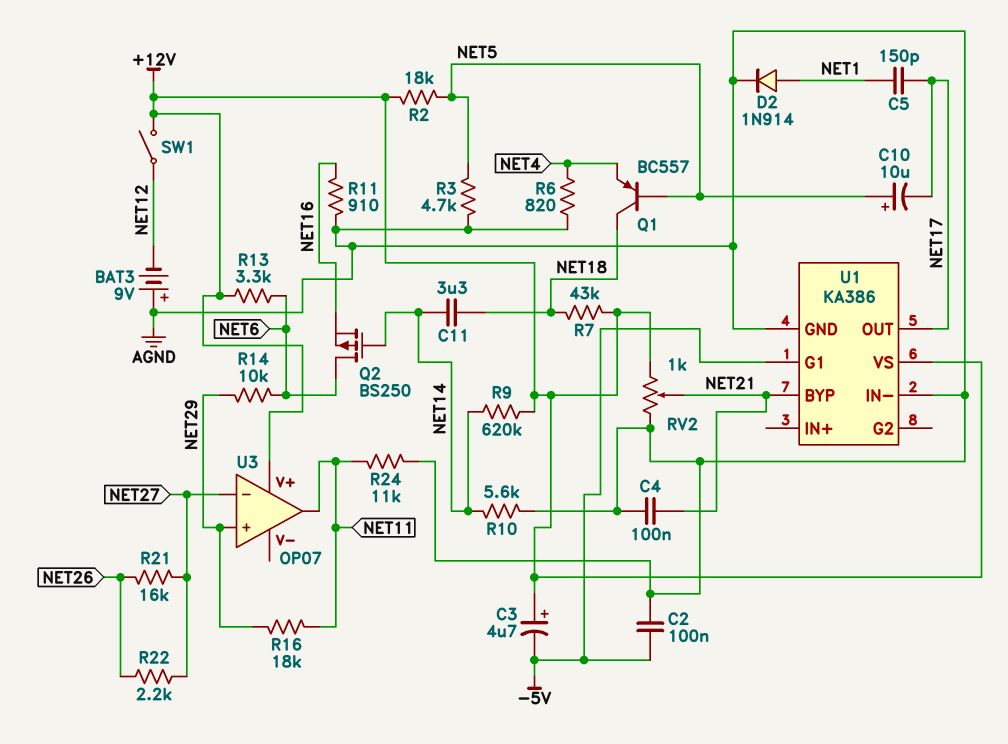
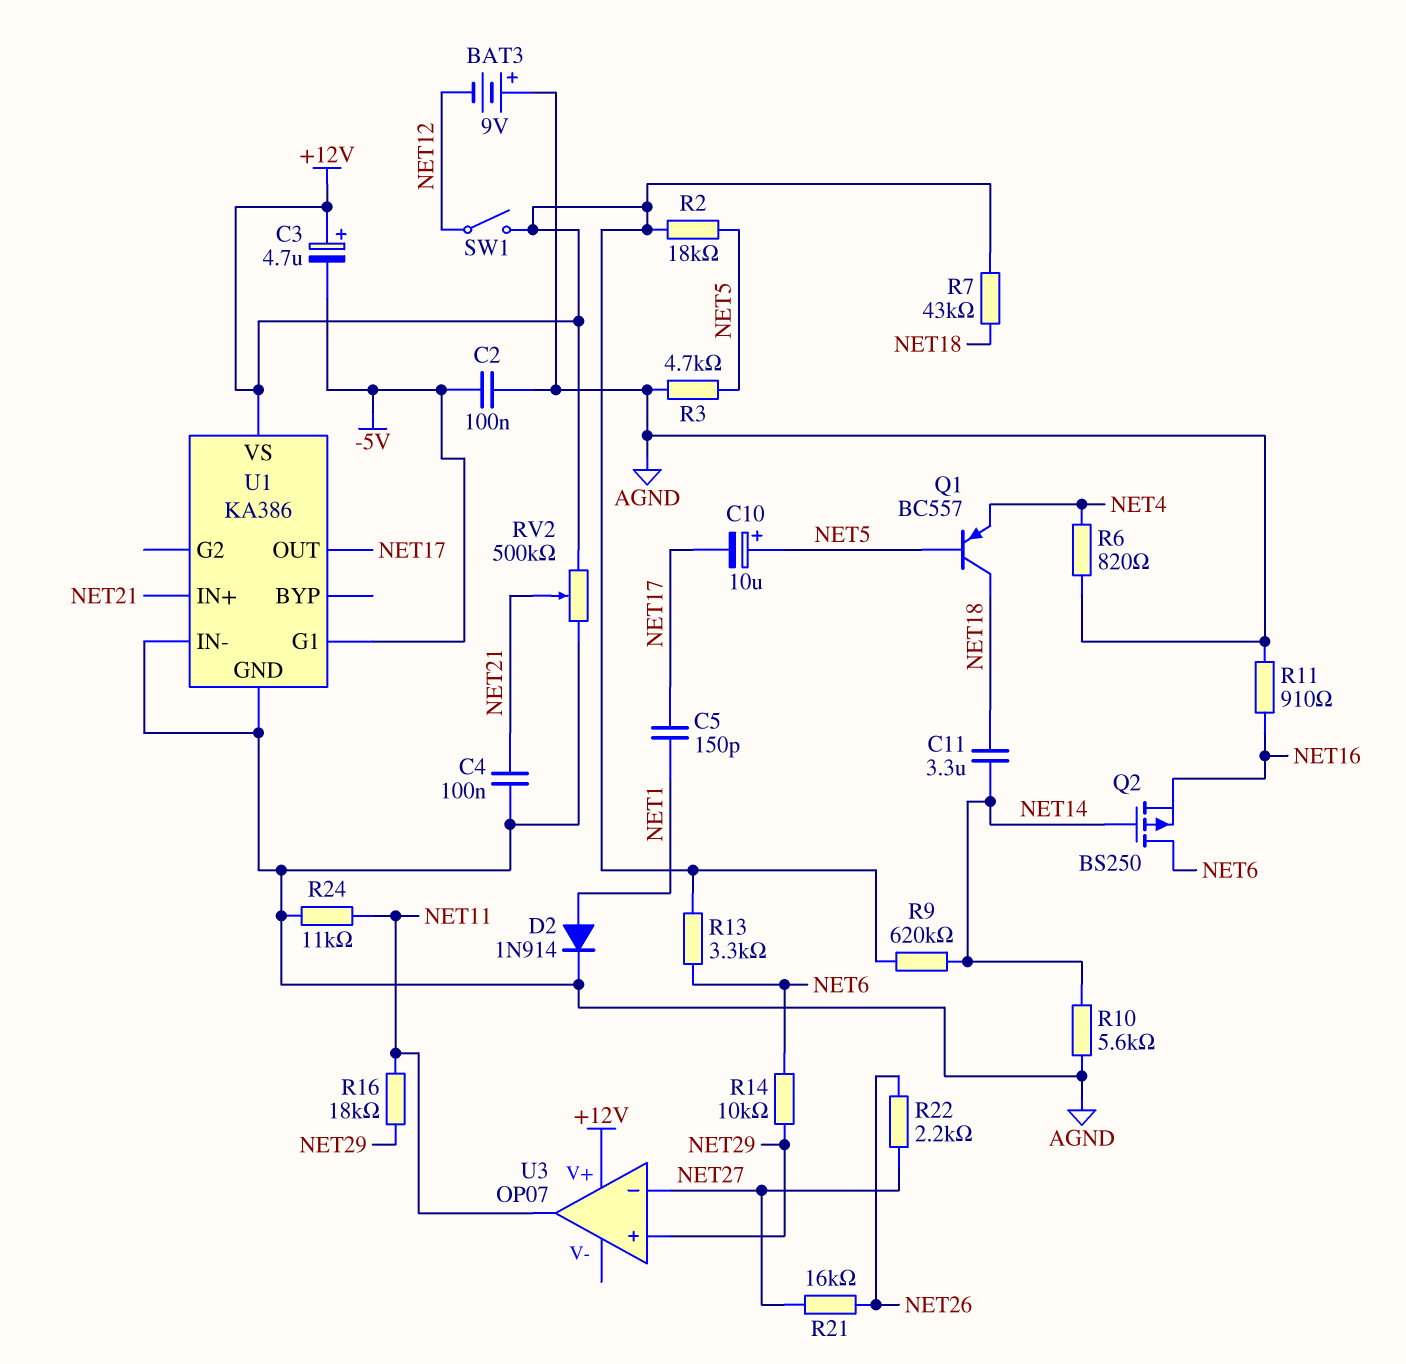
RV2: 1k (+12V, AGND, wiper NET21) -> 500k (+12V, AGND, wiper NET21)
U1 pin BYP: NET21 -> none
U1 pin IN+: none -> NET21

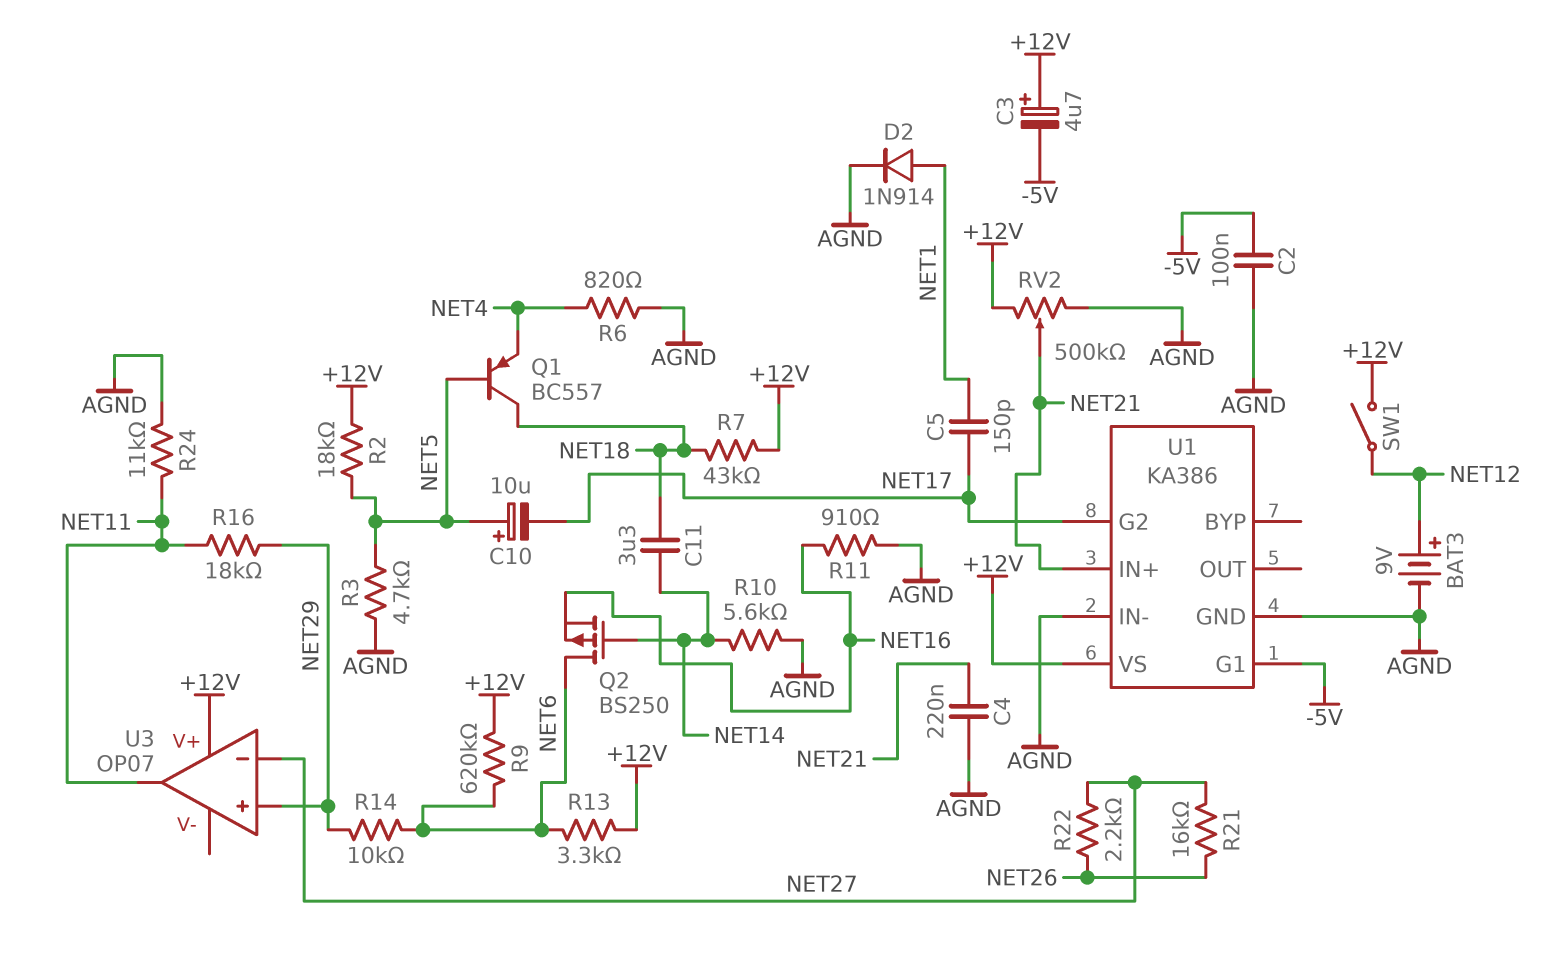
BAT3: 9V (plus AGND, minus NET12) -> 9V (plus NET12, minus AGND)
C4: 100nF (AGND, NET21) -> 220nF (AGND, NET21)
R9: 620k (+12V, NET14) -> 620k (+12V, NET6)
U1 pin G2: none -> NET17
U1 pin OUT: NET17 -> none

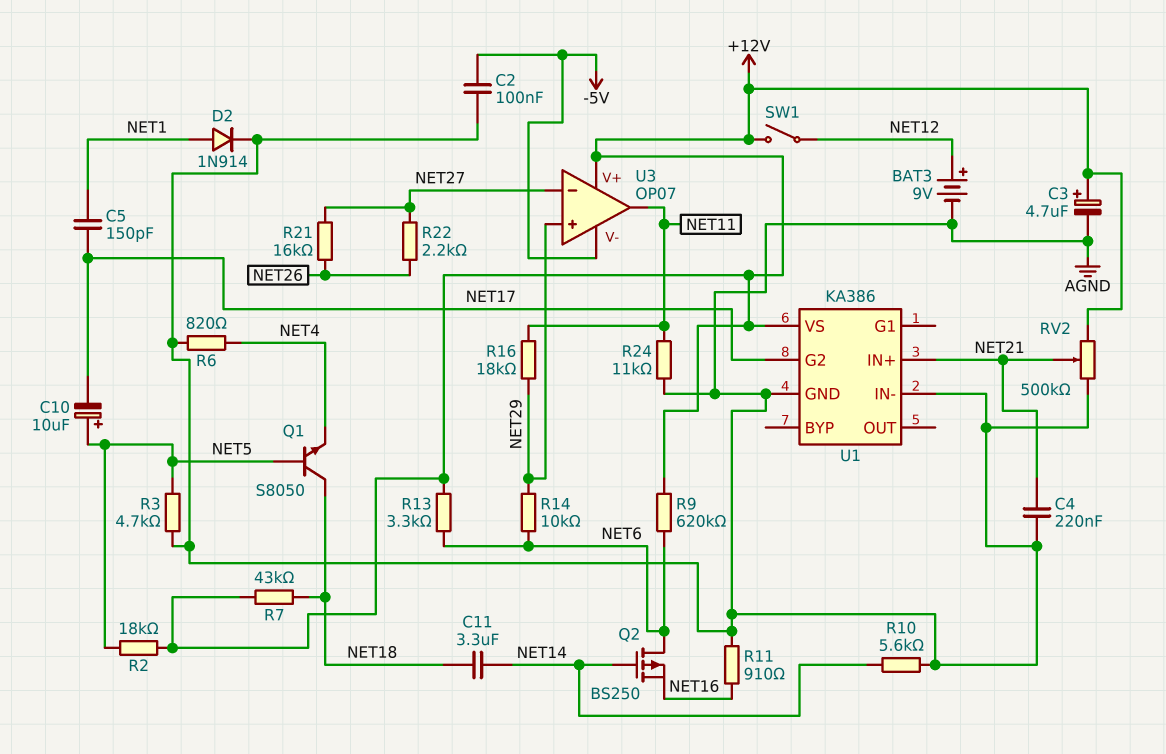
C3: 4.7uF (plus +12V, minus -5V) -> 4.7uF (plus +12V, minus AGND)
Q1: PNP BC557 (B NET5, C NET18, E NET4) -> NPN S8050 (B NET5, C NET18, E NET4)
U1 pin G1: -5V -> none
U3 pin V-: none -> -5V

